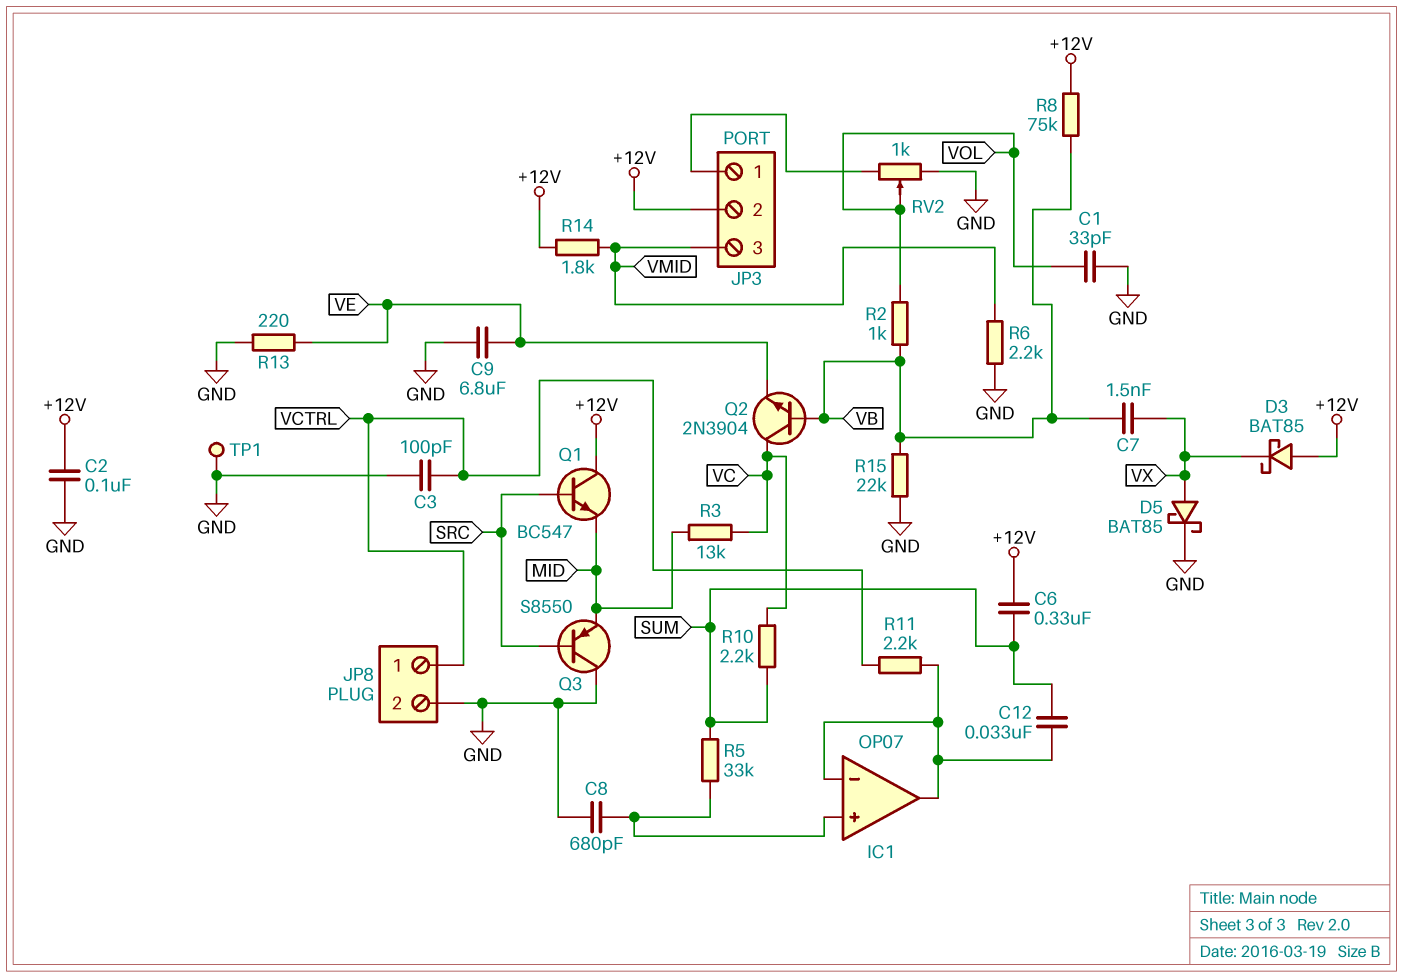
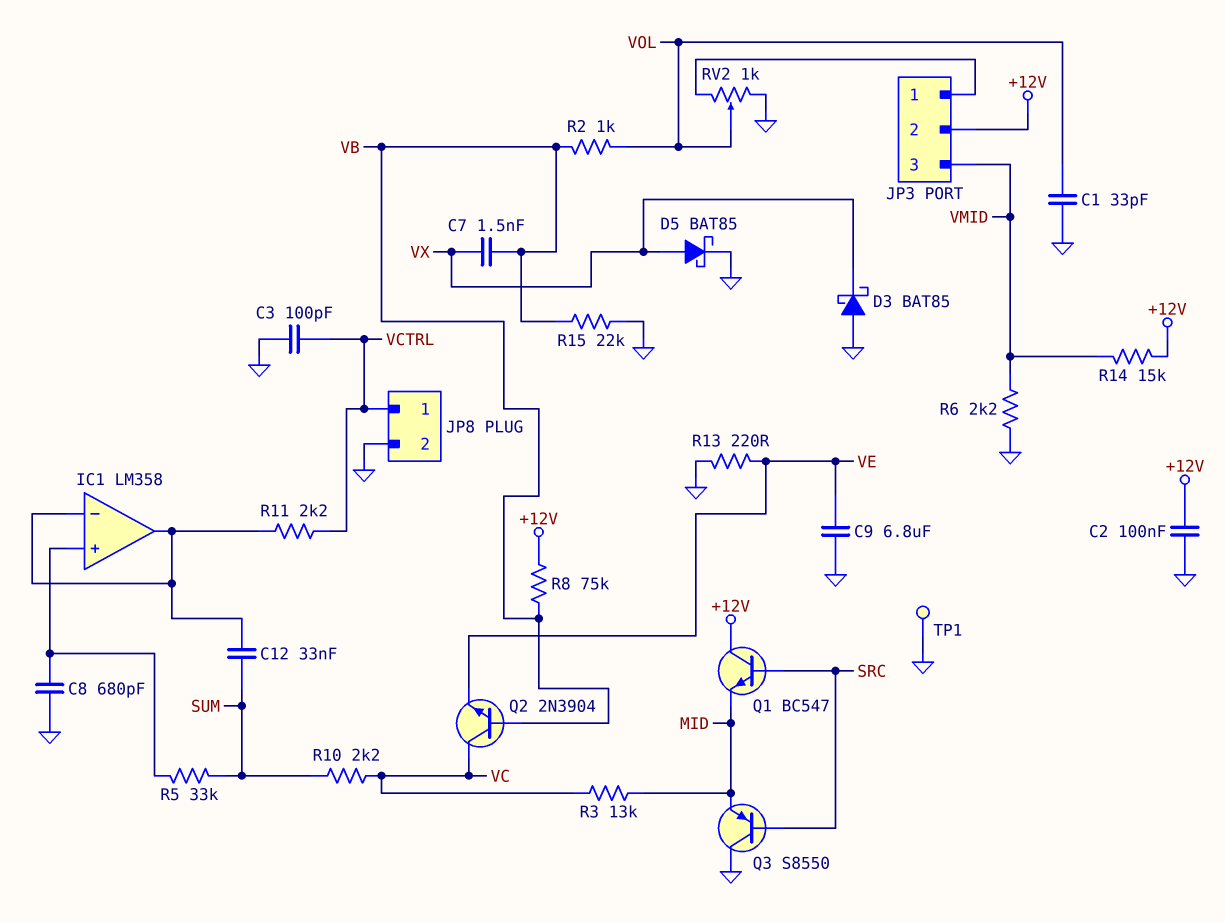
C6: 330nF (+12V, SUM) -> none
D3: schottky BAT85 (A +12V, K VX) -> schottky BAT85 (A GND, K VX)
IC1: OP07 -> LM358
R14: 1.8k (+12V, VMID) -> 15k (+12V, VMID)

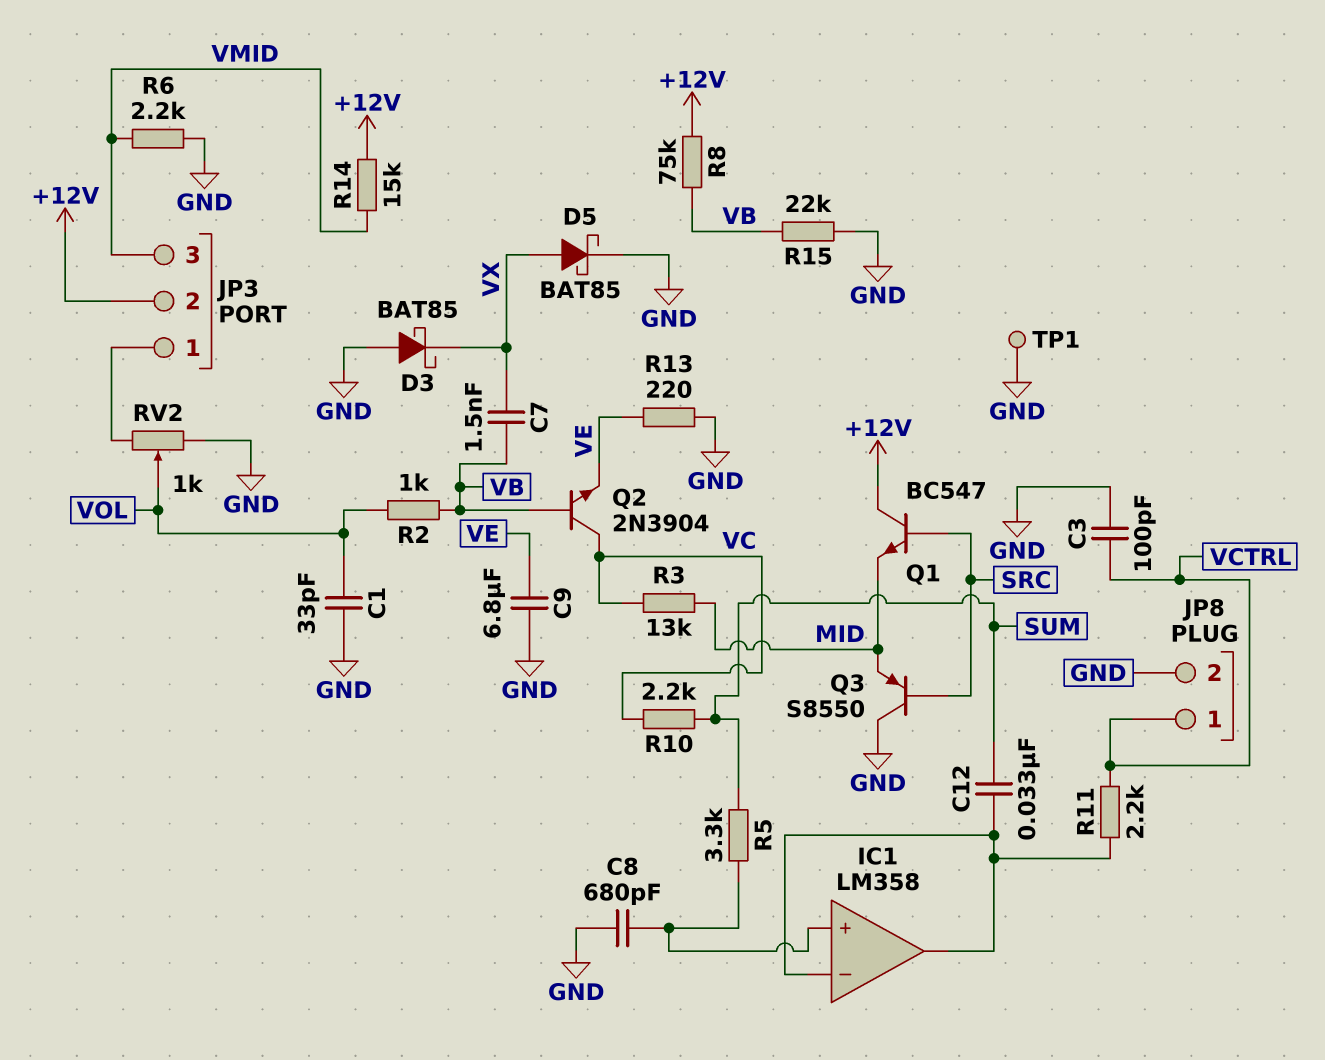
C2: 100nF (+12V, GND) -> none
R5: 33k (IC1/in+, SUM) -> 3.3k (IC1/in+, SUM)

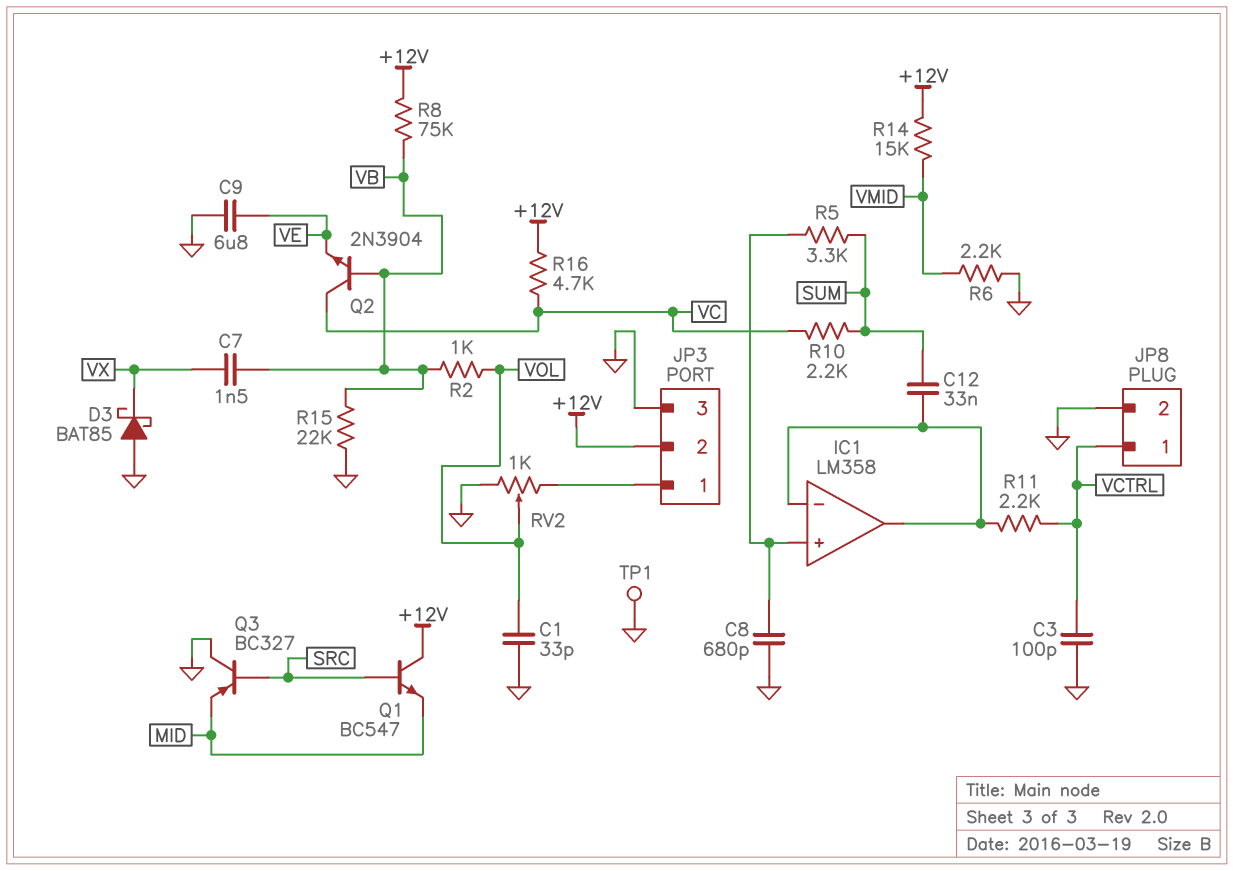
D5: schottky BAT85 (A VX, K GND) -> none
JP3 pin 3: VMID -> GND
Q3: PNP S8550 (B SRC, C GND, E MID) -> PNP BC327 (B SRC, C GND, E MID)
R3: 13k (MID, VC) -> none
R13: 220 (GND, VE) -> none
R16: none -> 4.7k (+12V, VC)

